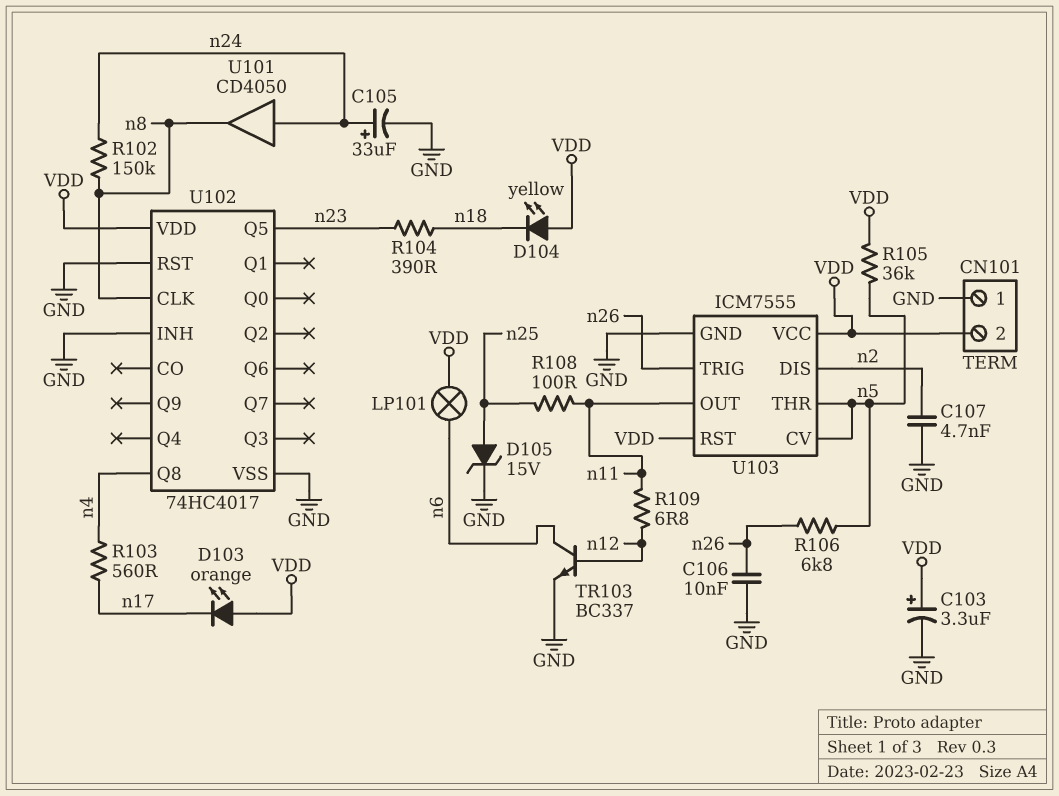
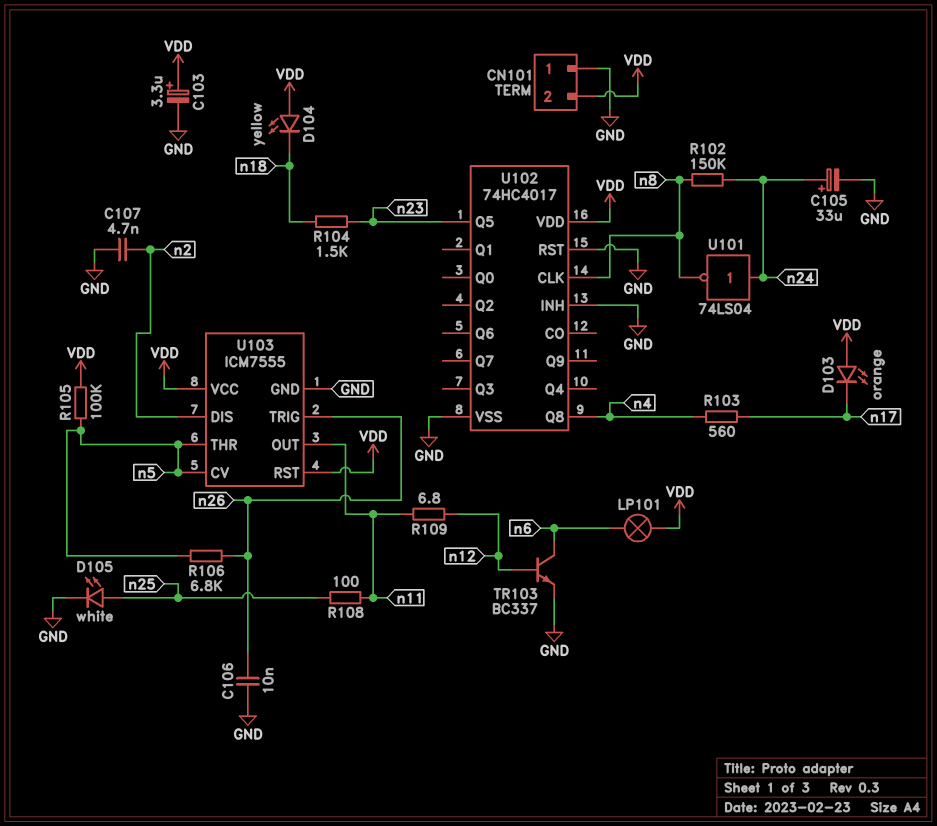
D105: zener 15V (A n25, K GND) -> LED white (A n25, K GND)
R104: 390 (n18, n23) -> 1.5k (n18, n23)
R105: 36k (VDD, n5) -> 100k (VDD, n5)
U101: buffer CD4050 (in n24, out n8) -> NOT 74LS04 (in n24, out n8)

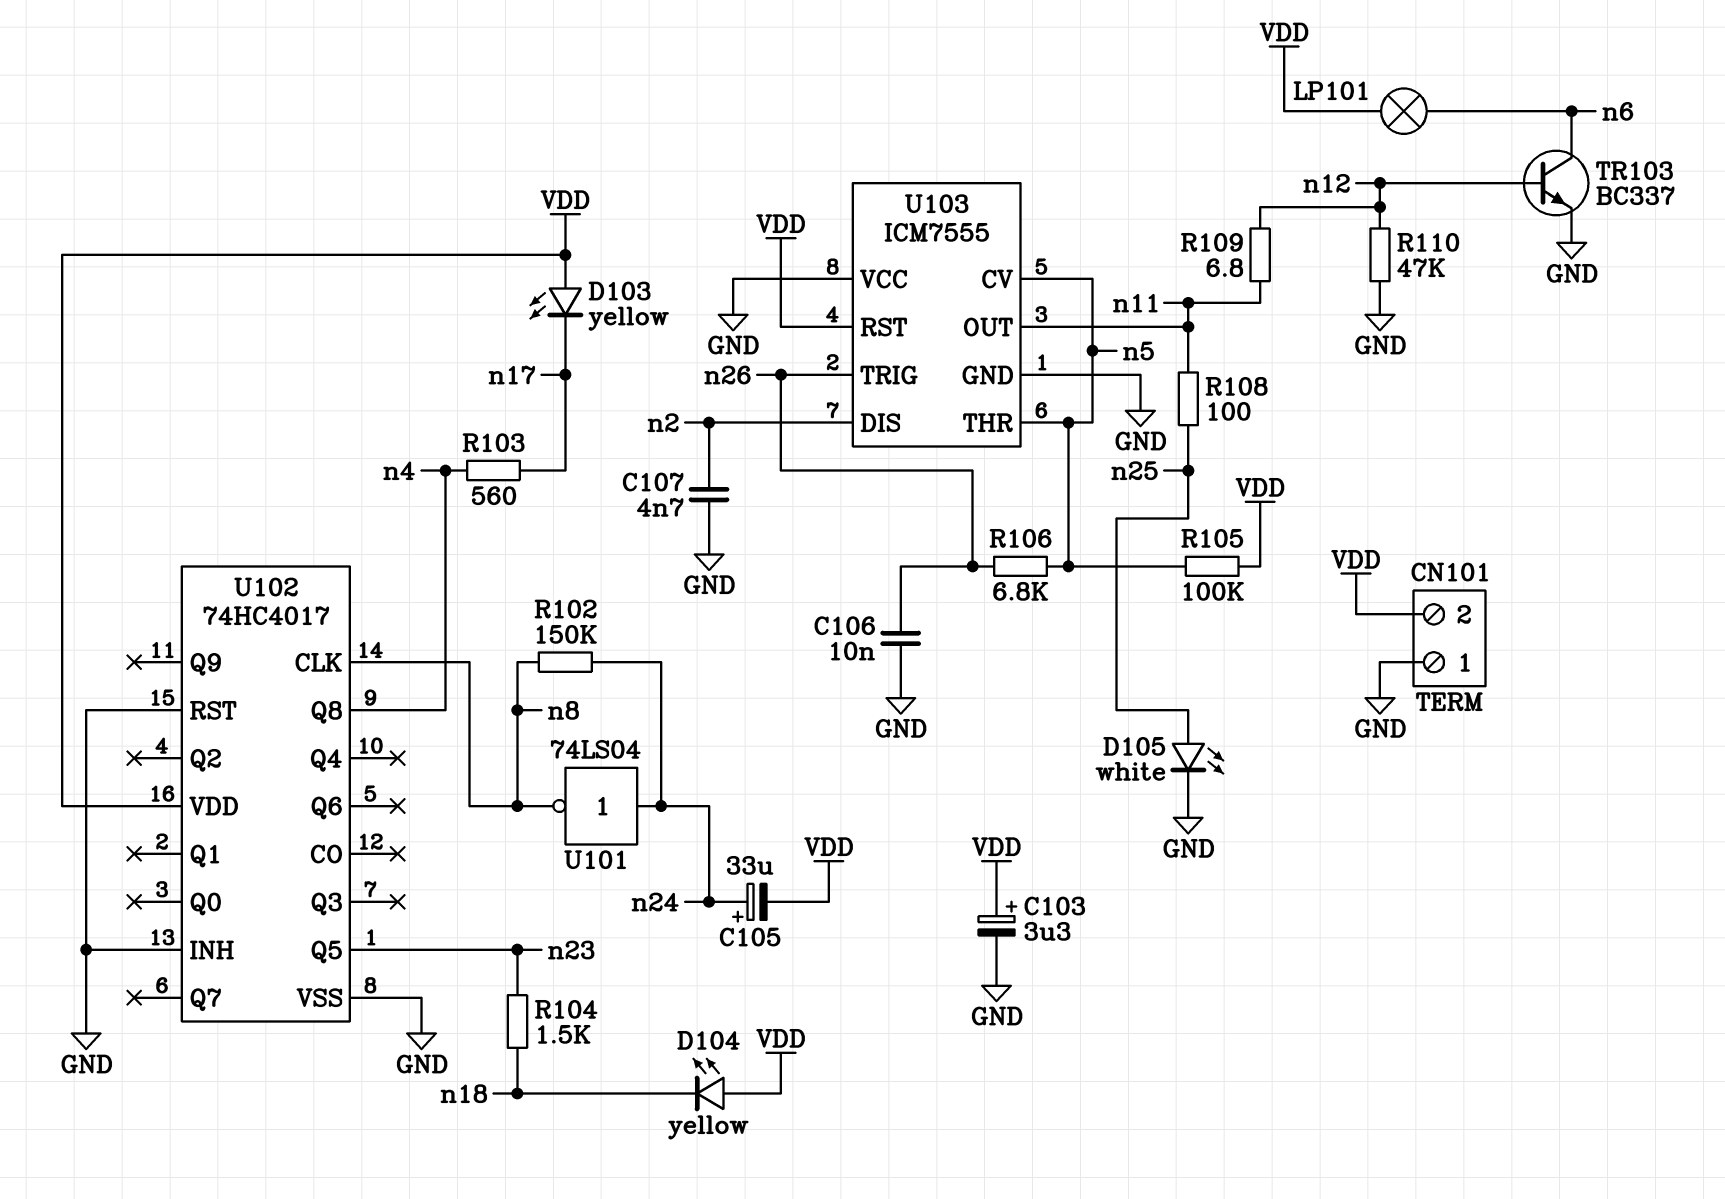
C105: 33uF (plus n24, minus GND) -> 33uF (plus n24, minus VDD)
D103: LED orange (A VDD, K n17) -> LED yellow (A VDD, K n17)
R110: none -> 47k (GND, n12)
U103 pin VCC: VDD -> GND

